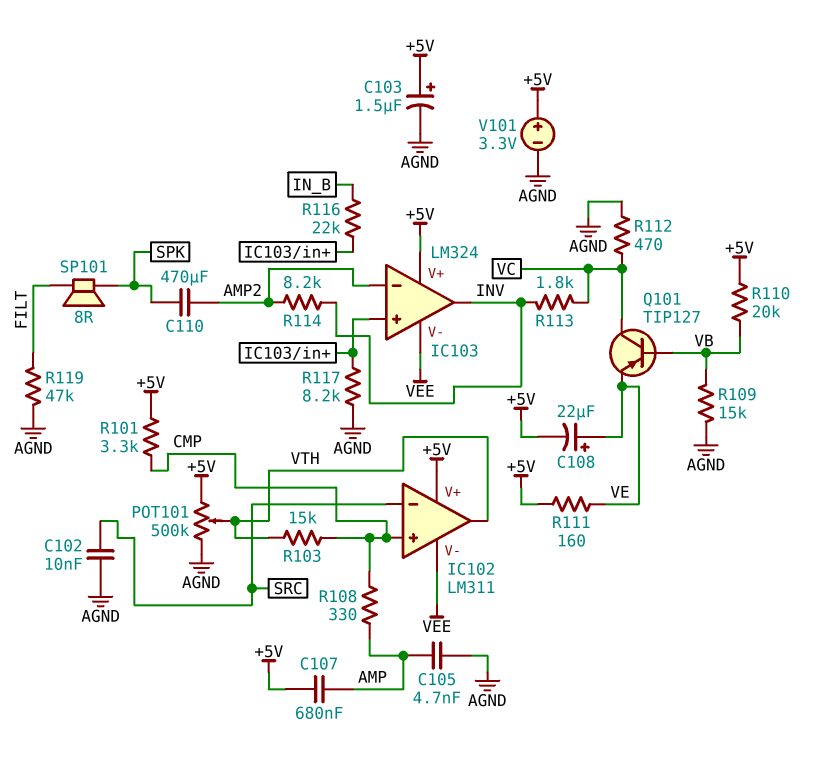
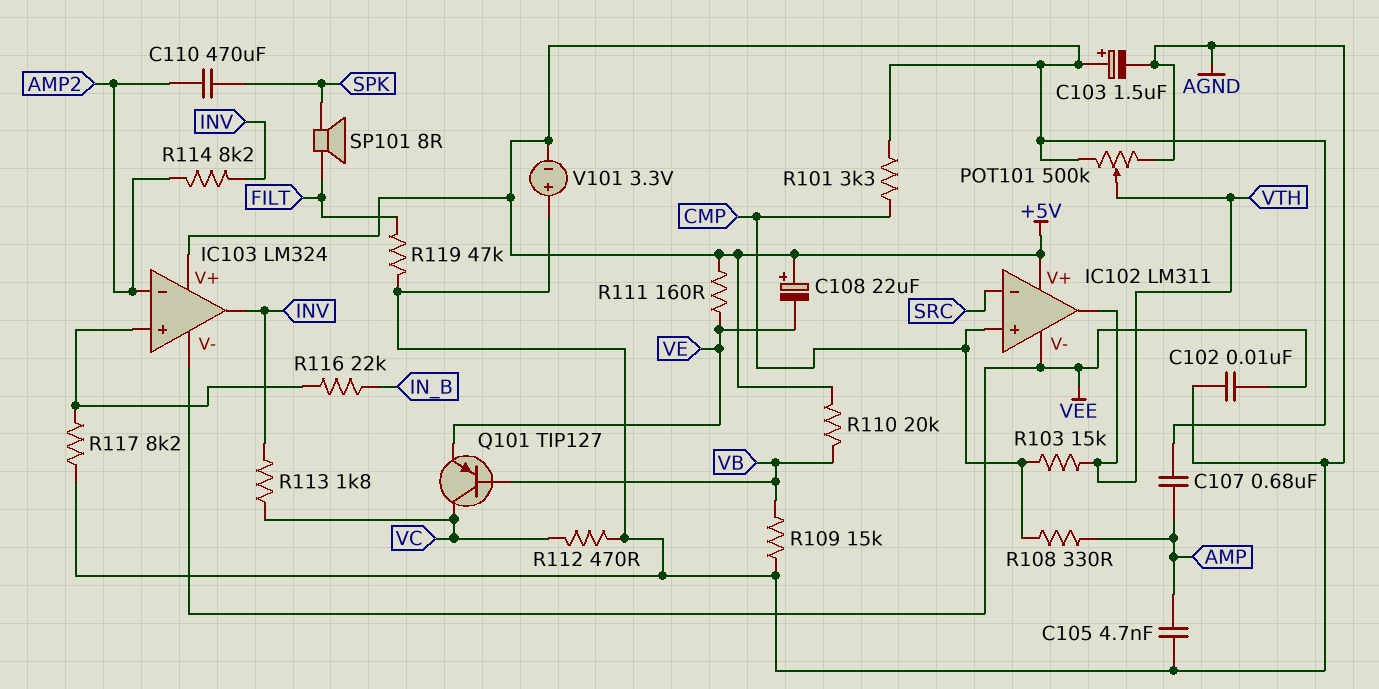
C102: 10nF (AGND, SRC) -> 10nF (AGND, VEE)
C108: 22uF (plus VE, minus +5V) -> 22uF (plus +5V, minus VE)
V101: 3.3V (plus +5V, minus AGND) -> 3.3V (plus AGND, minus +5V)

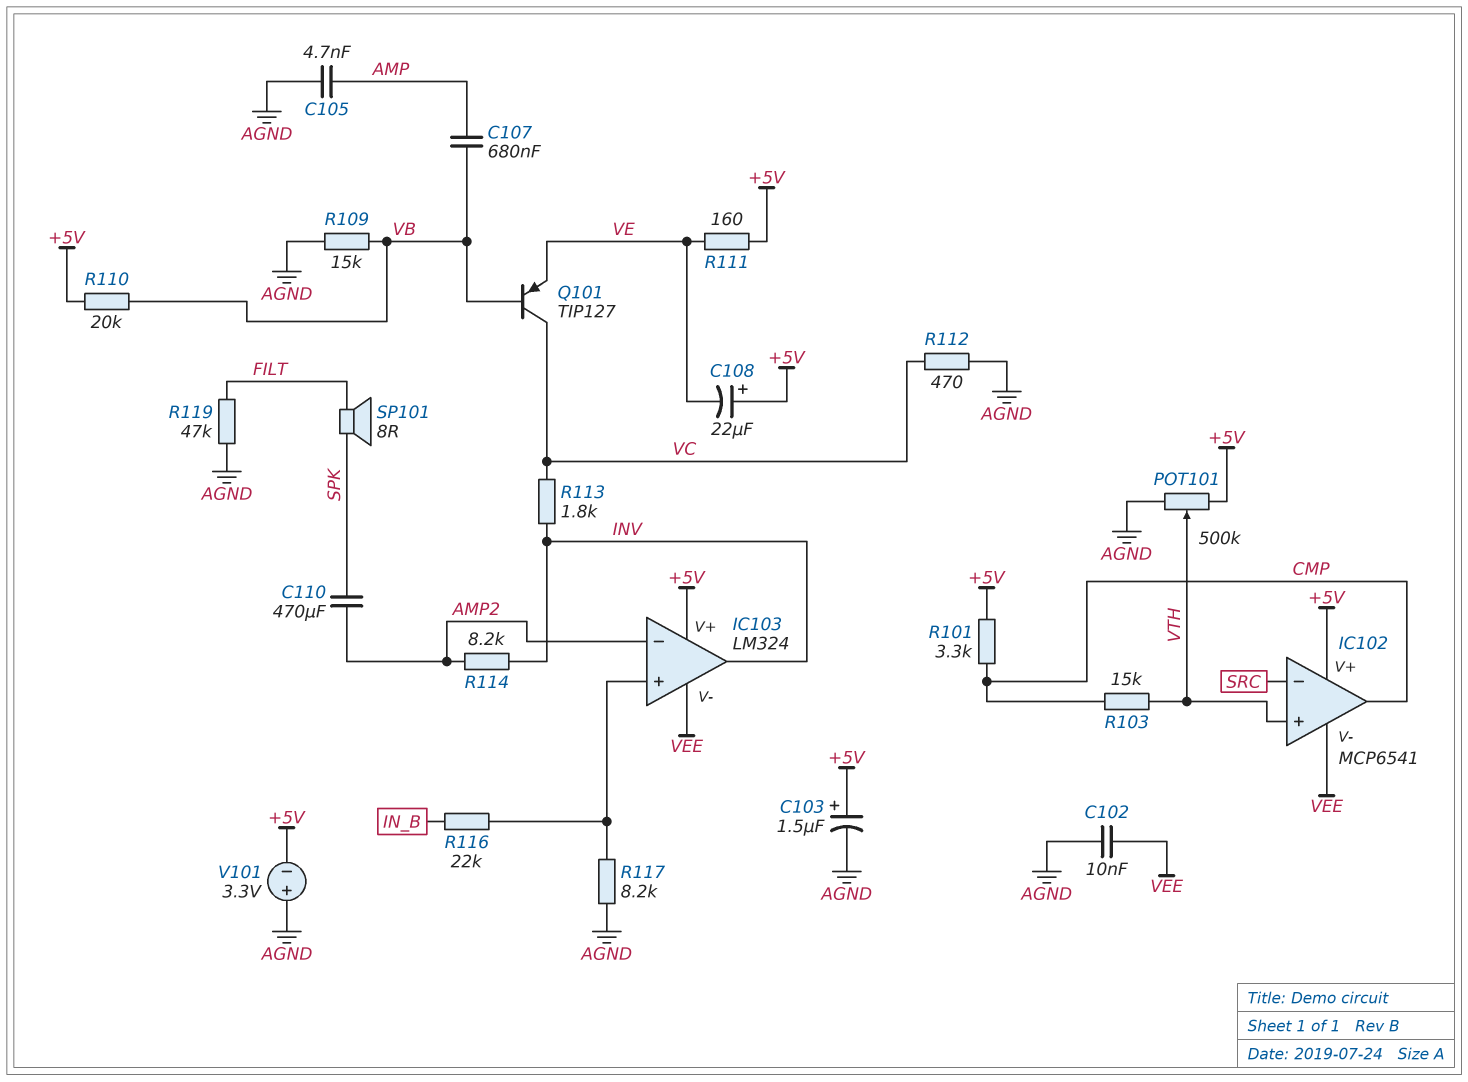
C107: 680nF (+5V, AMP) -> 680nF (AMP, VB)
IC102: LM311 -> MCP6541
IC102 pin in+: CMP -> VTH
IC102 pin out: VTH -> CMP
R108: 330 (AMP, CMP) -> none

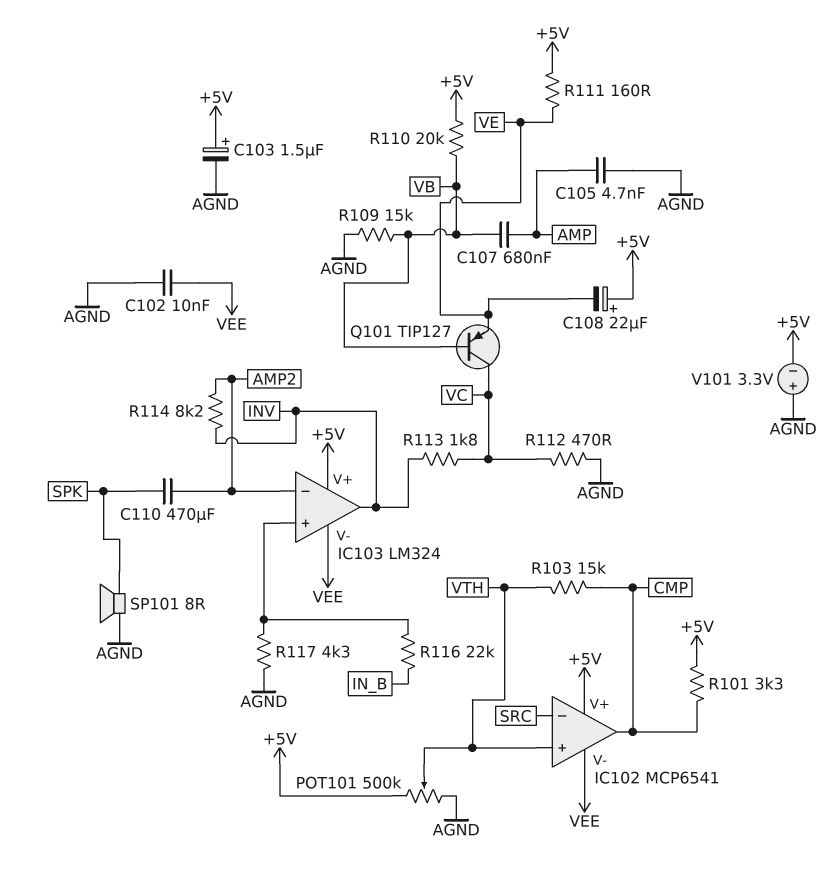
R117: 8.2k (AGND, IC103/in+) -> 4.3k (AGND, IC103/in+)
R119: 47k (AGND, FILT) -> none
SP101: speaker 8R (FILT, SPK) -> speaker 8R (AGND, SPK)

